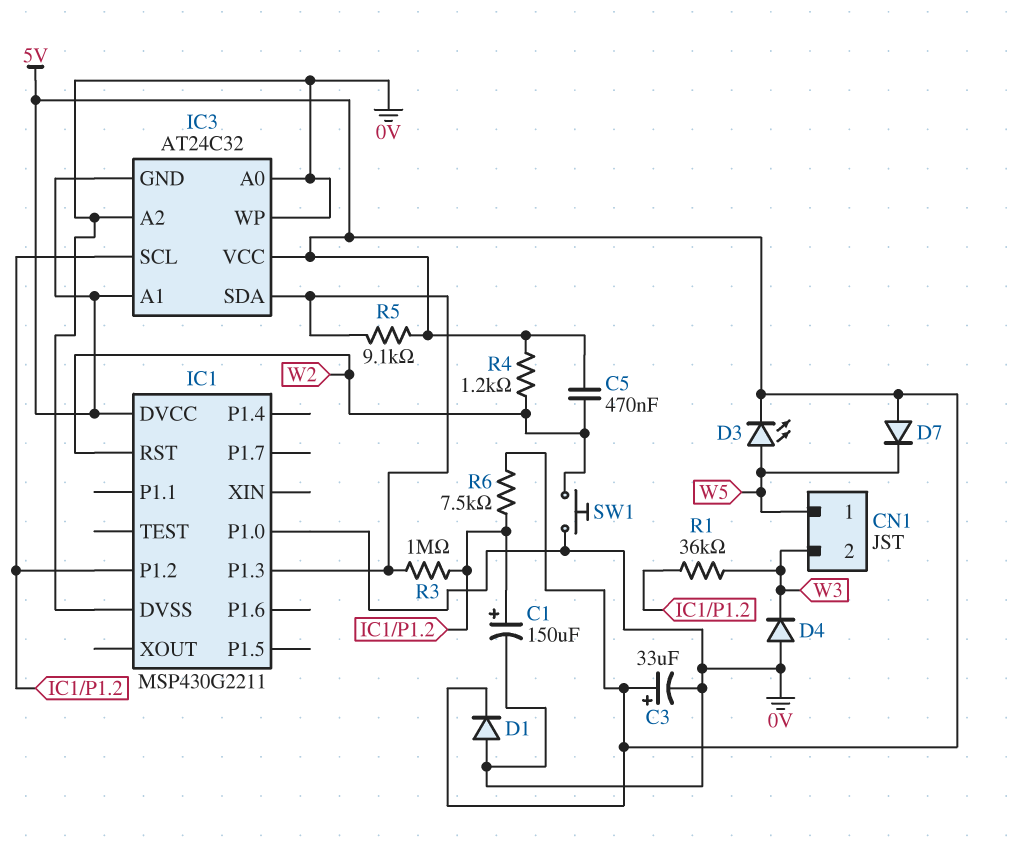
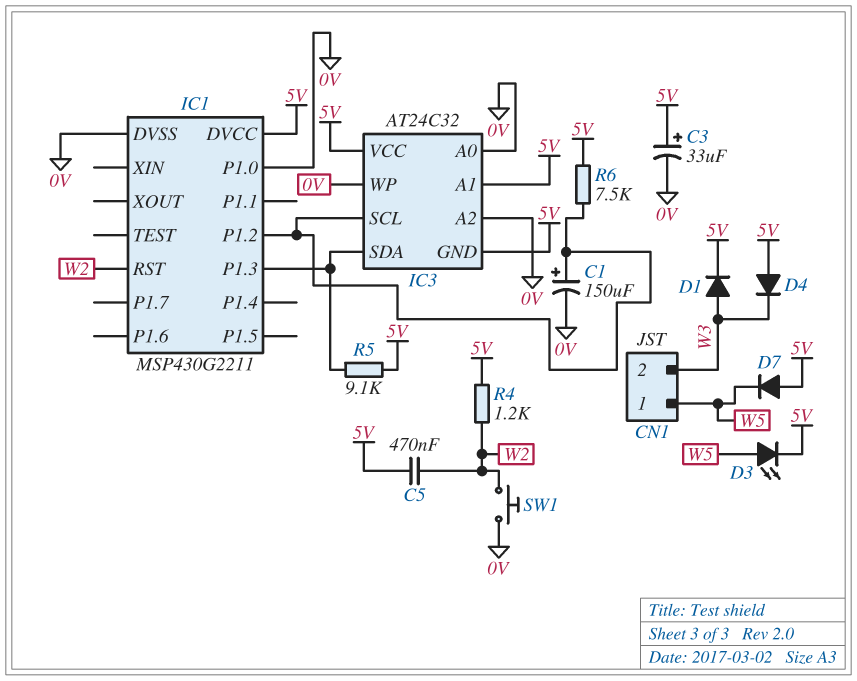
D1: diode (A 0V, K 5V) -> diode (A W3, K 5V)
D4: diode (A 0V, K W3) -> diode (A 5V, K W3)
R1: 36k (IC1/P1.2, W3) -> none
R3: 1M (IC1/P1.2, IC1/P1.3) -> none

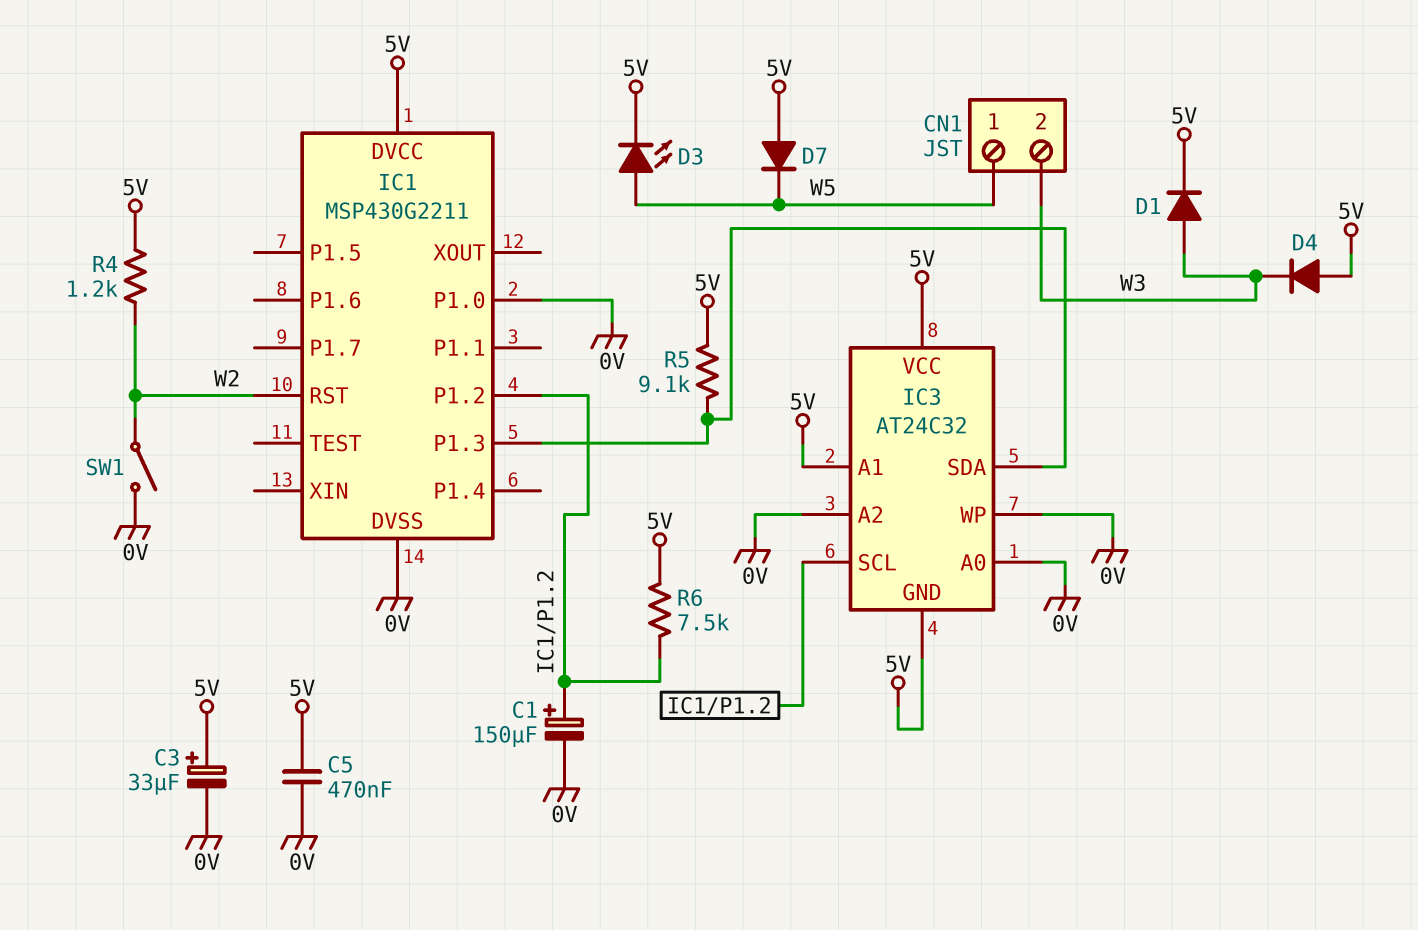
C5: 470nF (5V, W2) -> 470nF (0V, 5V)
SW1: button (0V, W2) -> switch (0V, W2)

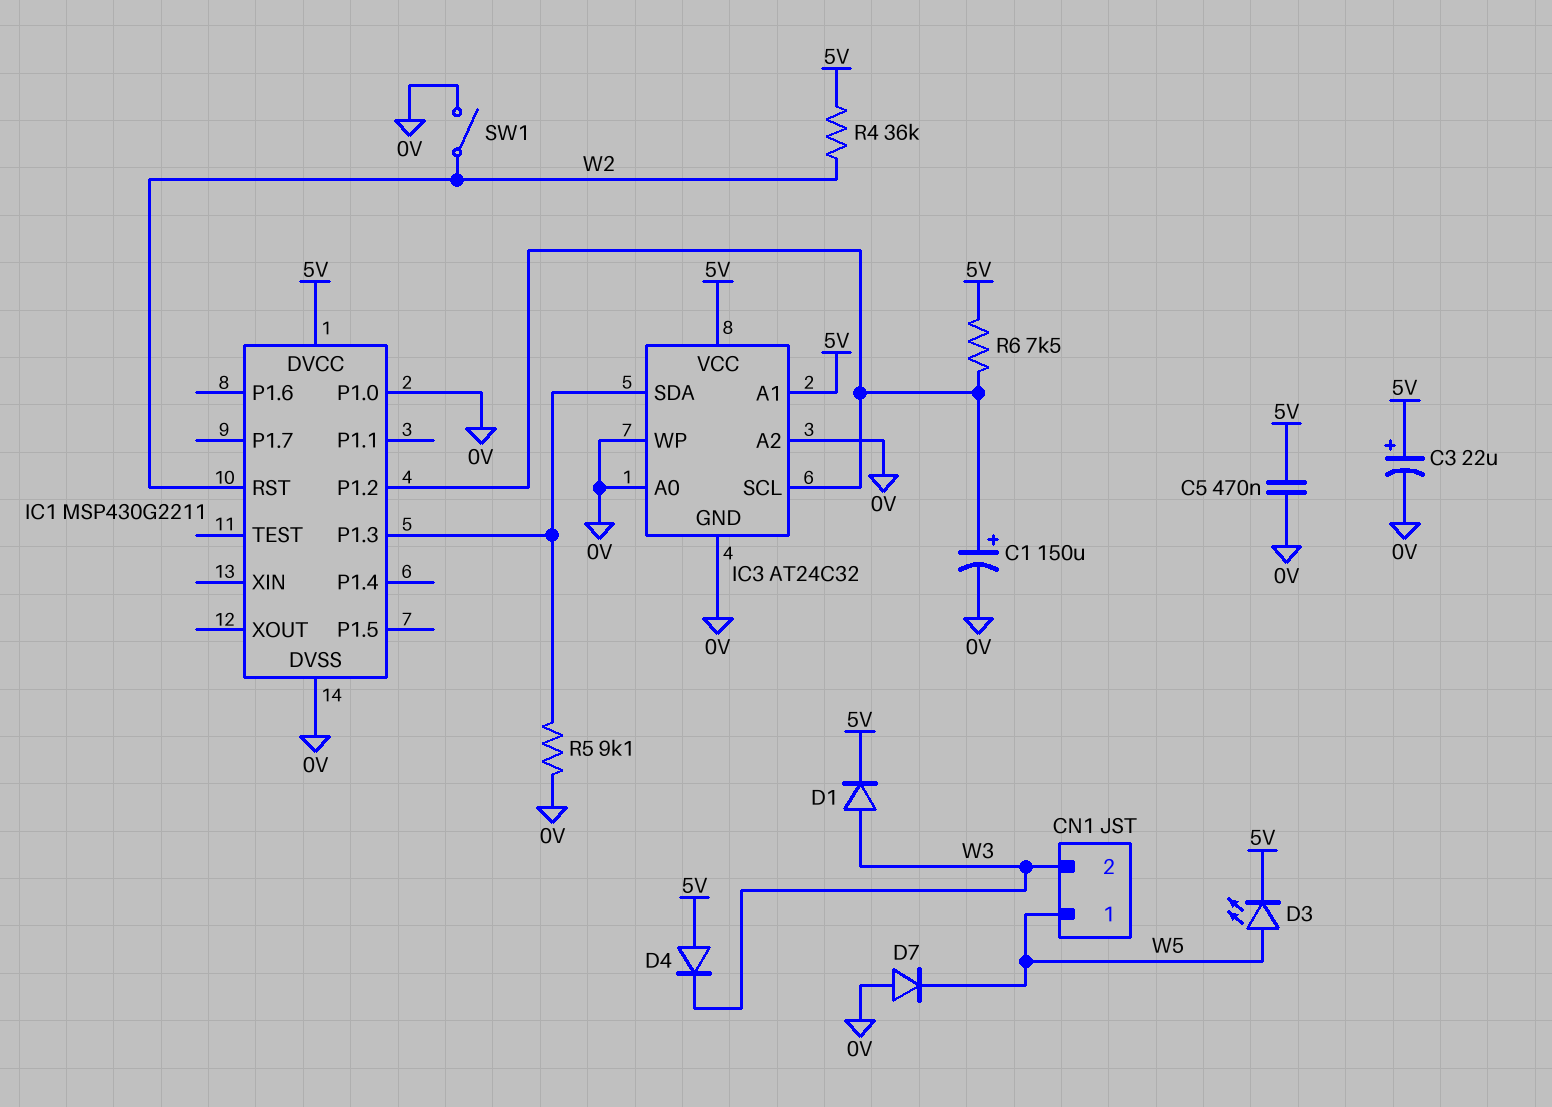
C3: 33uF (plus 5V, minus 0V) -> 22uF (plus 5V, minus 0V)
D7: diode (A 5V, K W5) -> diode (A 0V, K W5)
IC3 pin GND: 5V -> 0V
R4: 1.2k (5V, W2) -> 36k (5V, W2)
R5: 9.1k (5V, IC1/P1.3) -> 9.1k (0V, IC1/P1.3)

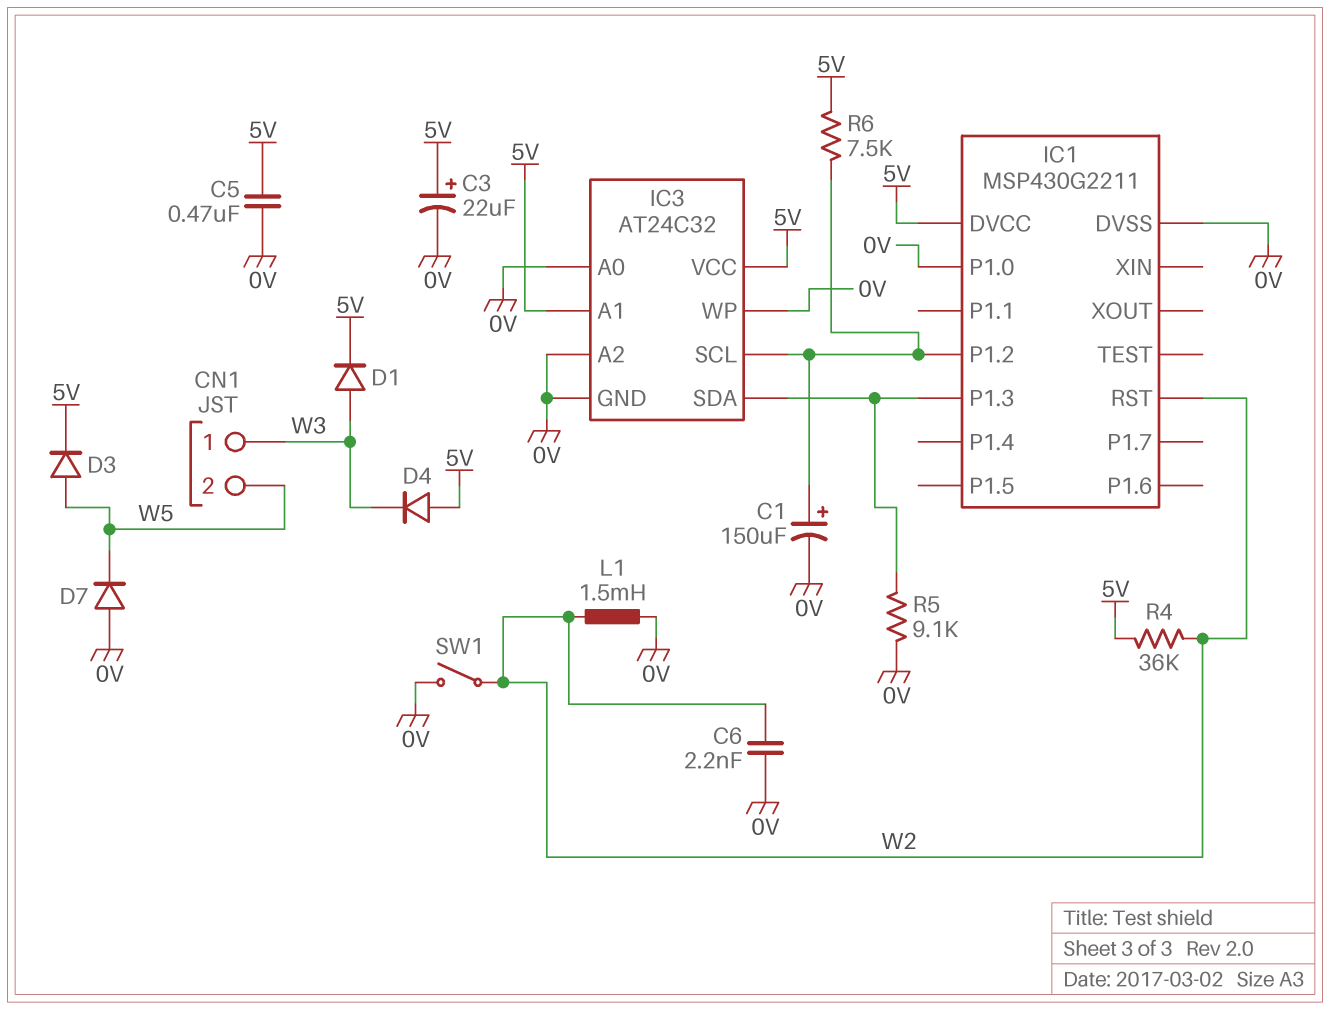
C6: none -> 2.2nF (0V, W2)
CN1 pin 1: W5 -> W3
CN1 pin 2: W3 -> W5
D3: LED (A W5, K 5V) -> diode (A W5, K 5V)
L1: none -> 1.5mH (0V, W2)

